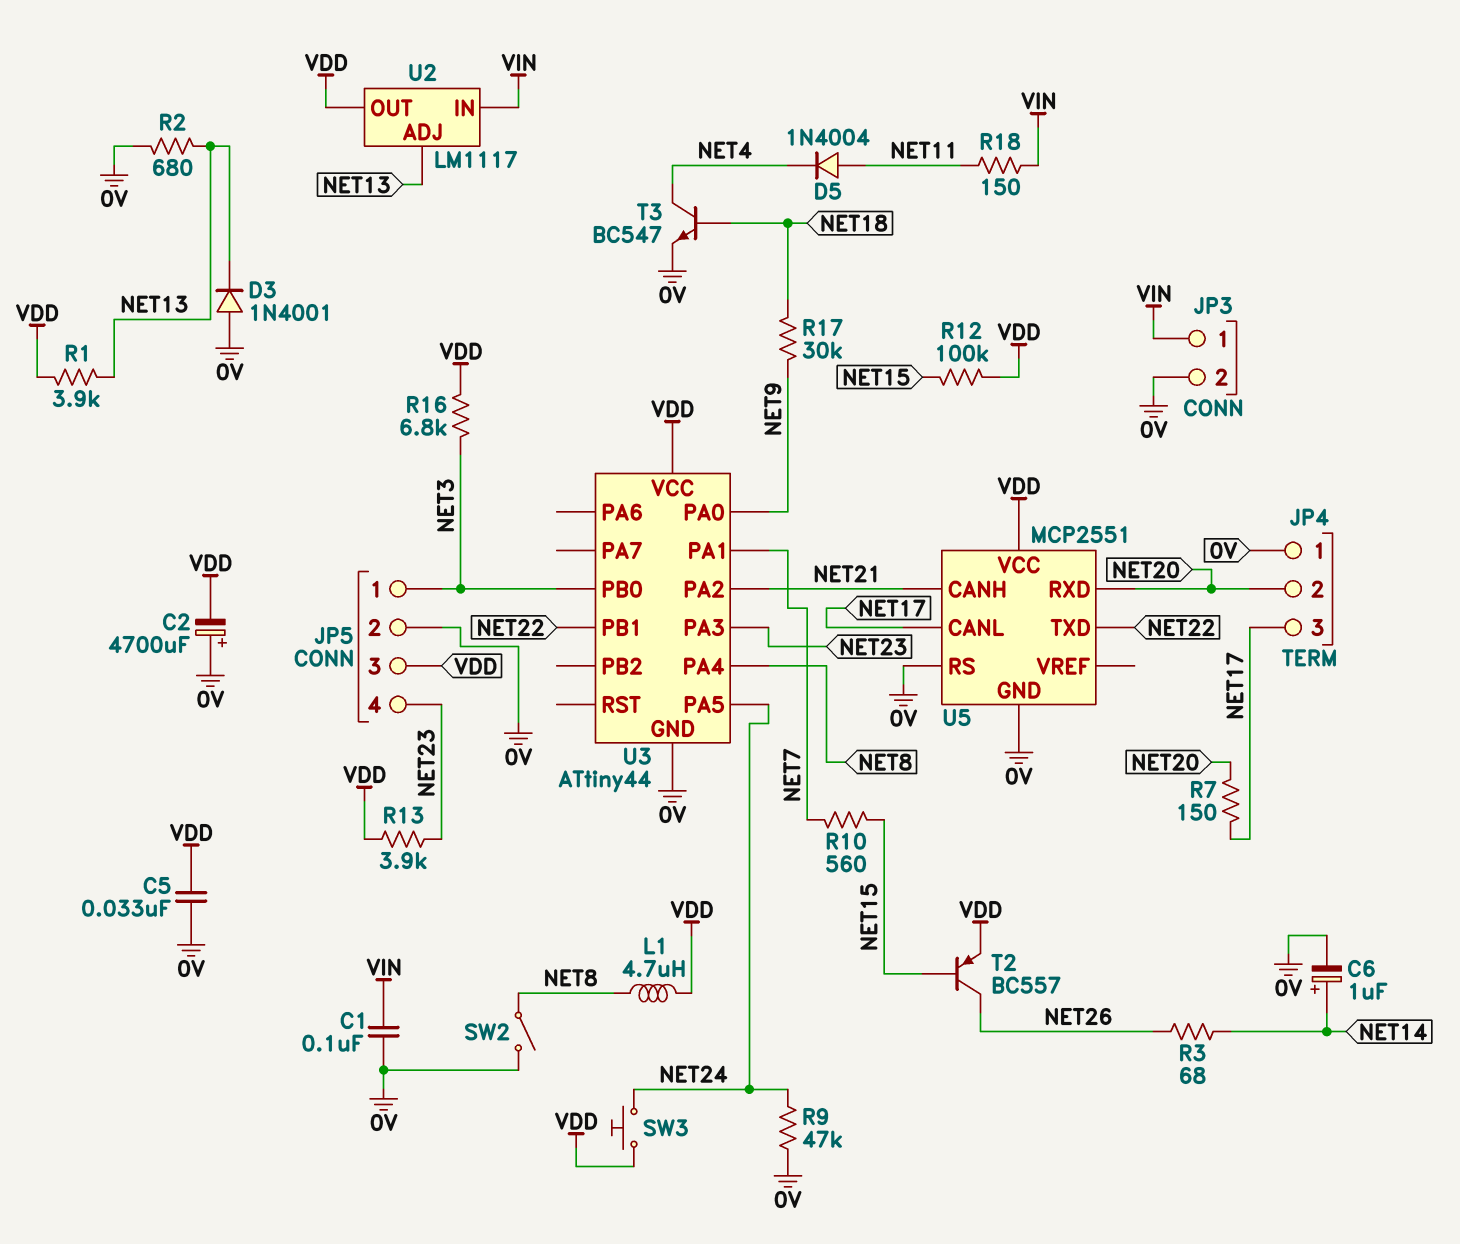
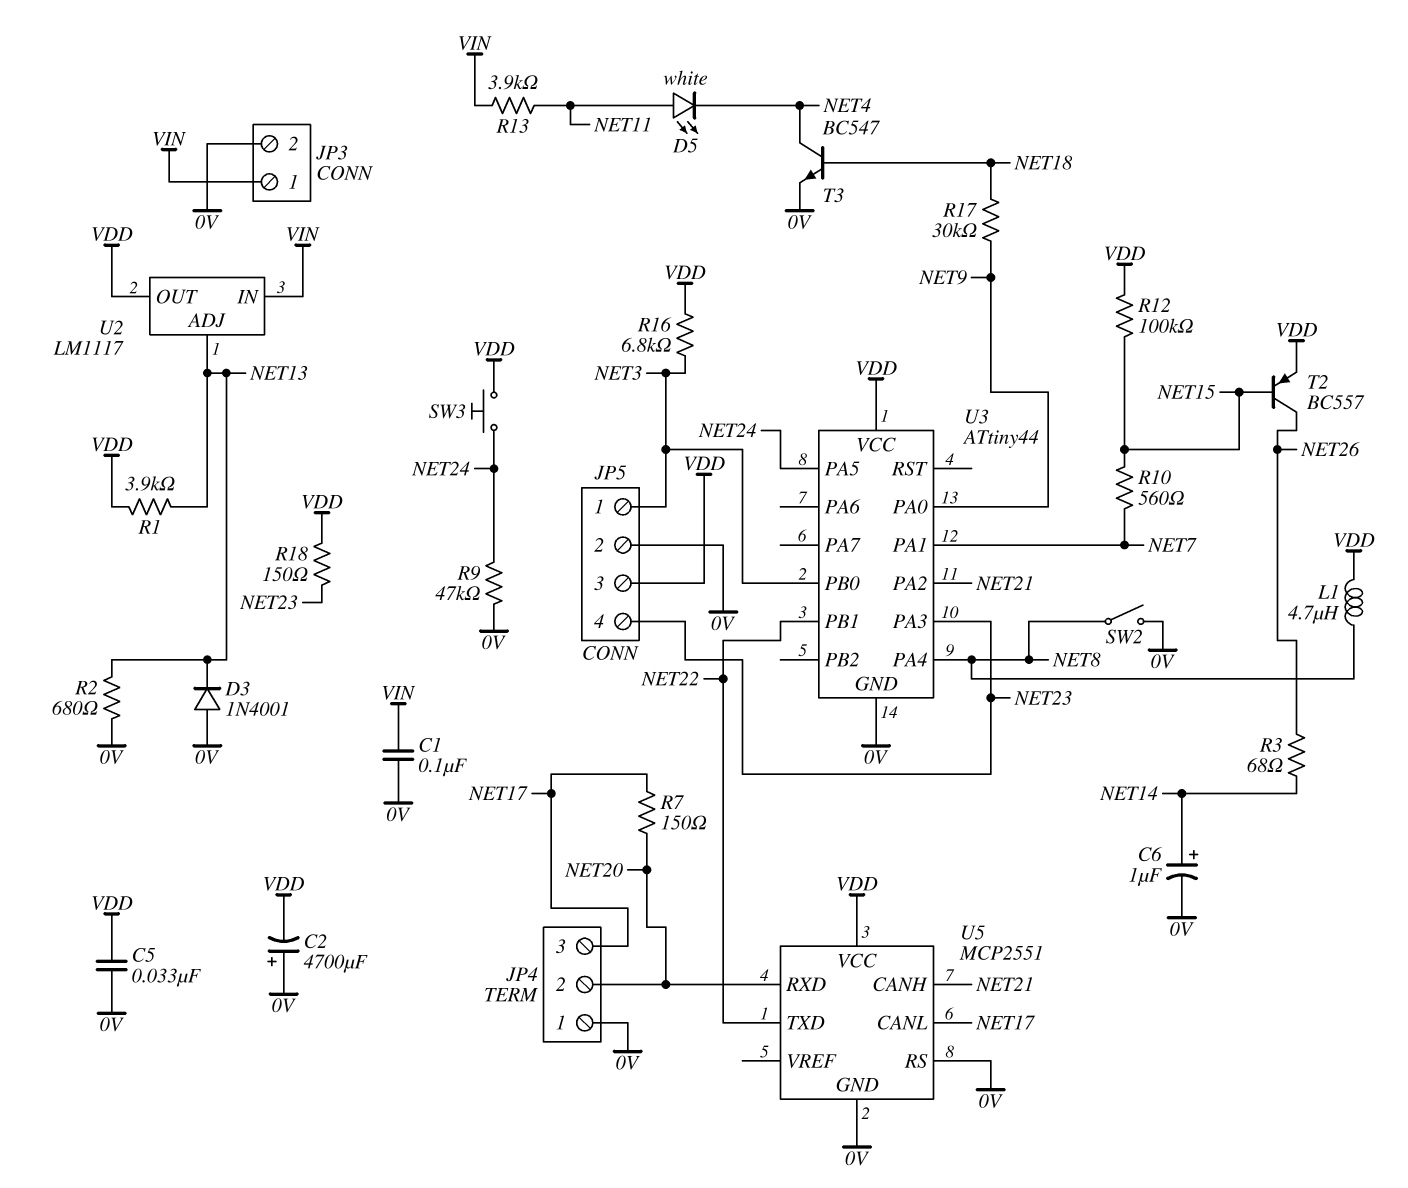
D5: diode 1N4004 (A NET11, K NET4) -> LED white (A NET11, K NET4)
R13: 3.9k (NET23, VDD) -> 3.9k (NET11, VIN)
R18: 150 (NET11, VIN) -> 150 (NET23, VDD)

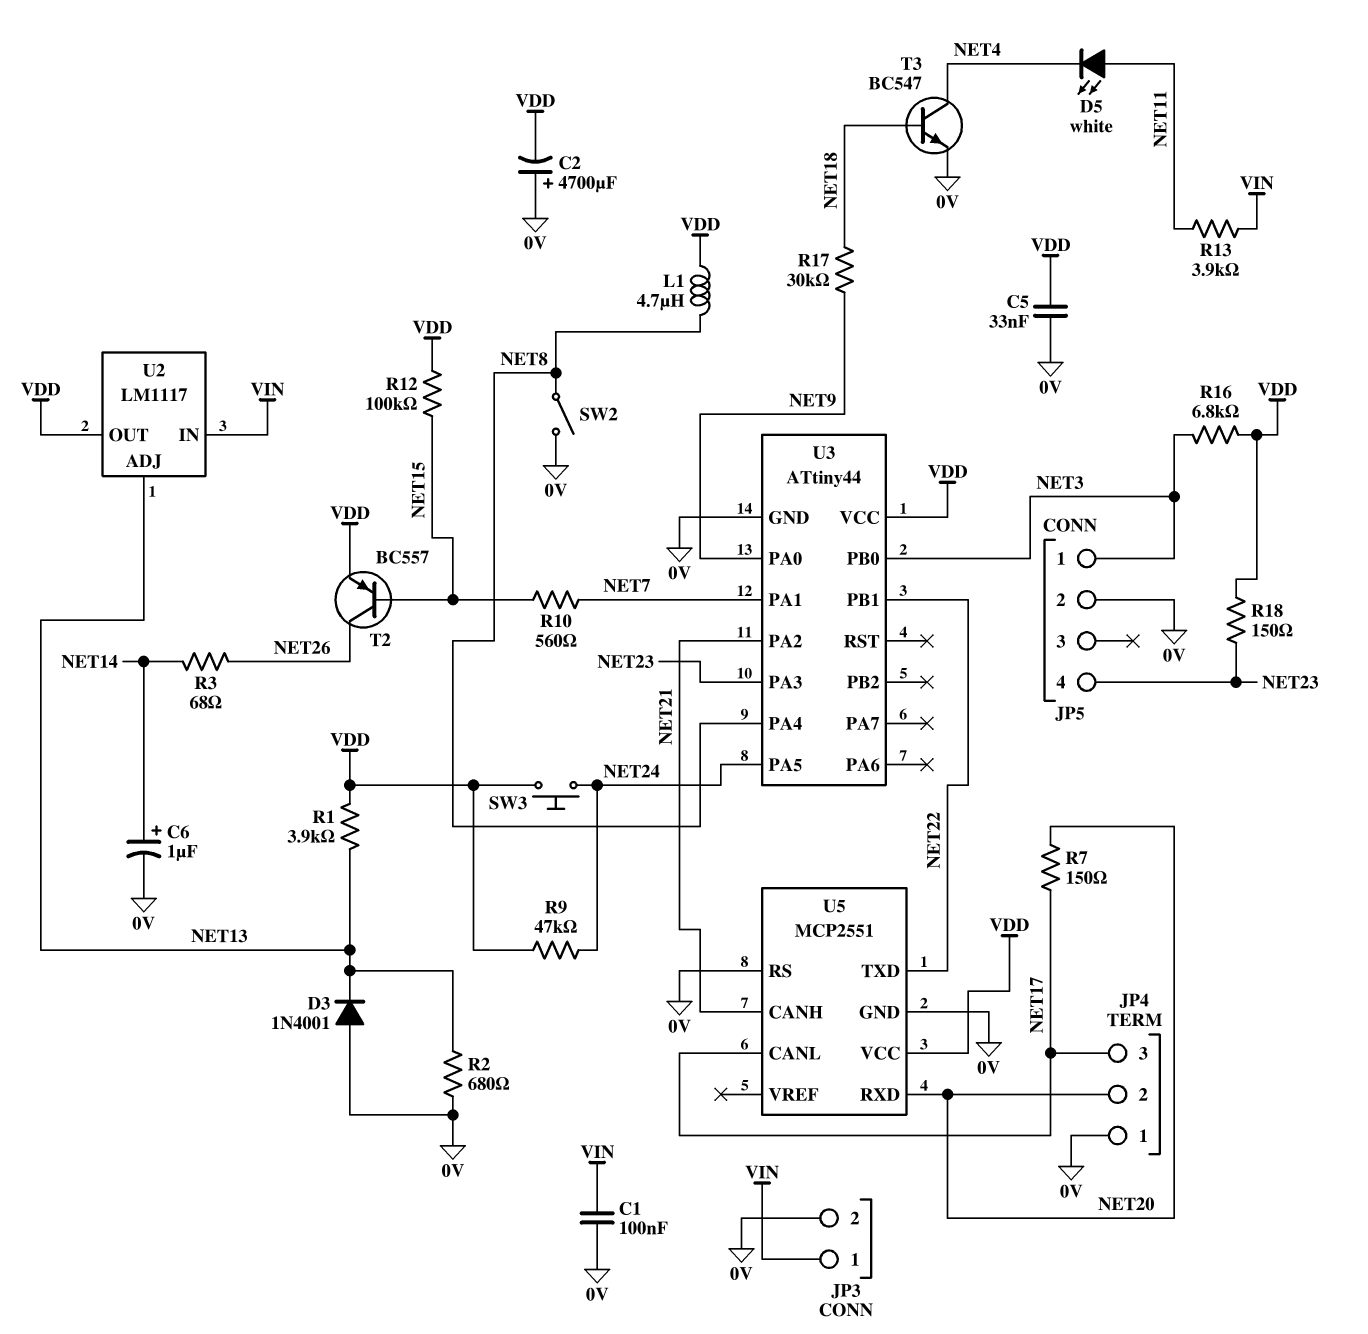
JP5 pin 3: VDD -> none
R9: 47k (0V, NET24) -> 47k (NET24, VDD)

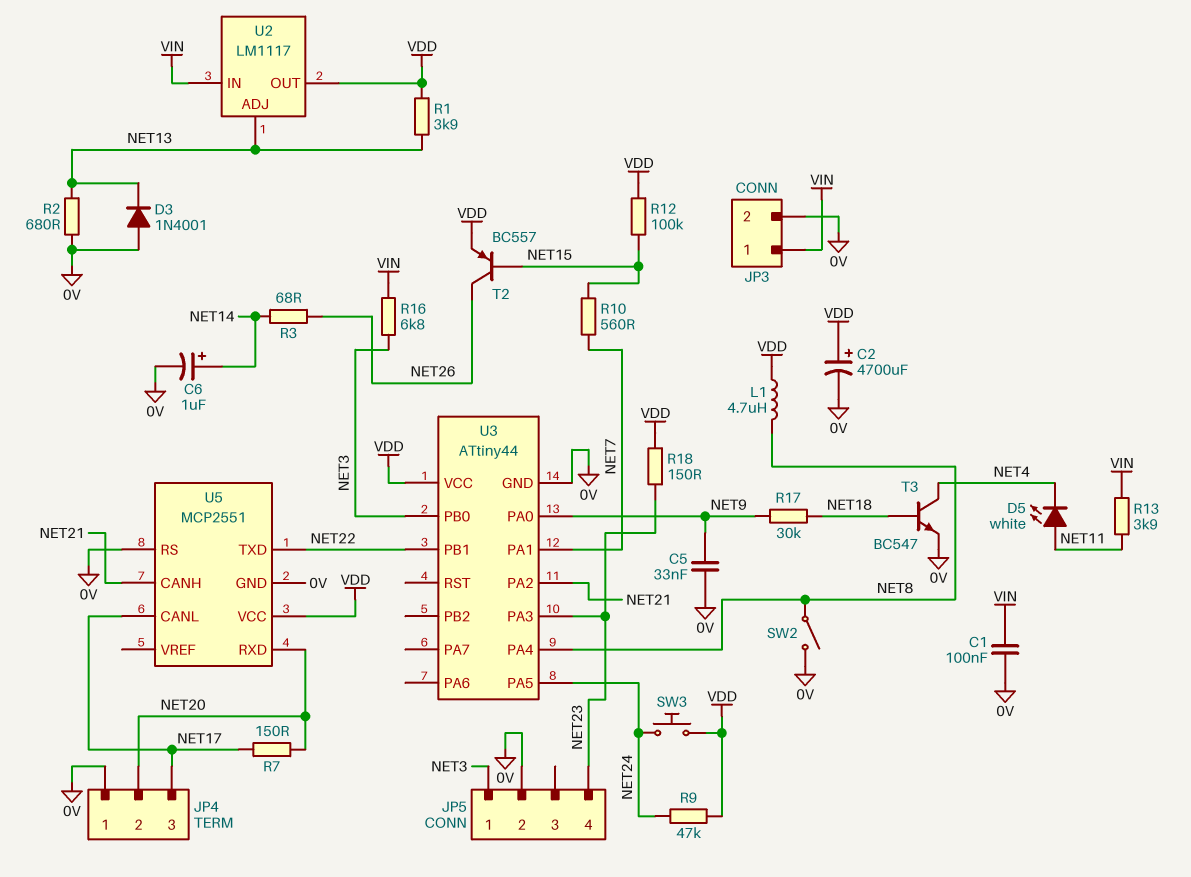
C2: 4700uF (plus 0V, minus VDD) -> 4700uF (plus VDD, minus 0V)
C5: 33nF (0V, VDD) -> 33nF (0V, NET9)
R16: 6.8k (NET3, VDD) -> 6.8k (NET3, VIN)

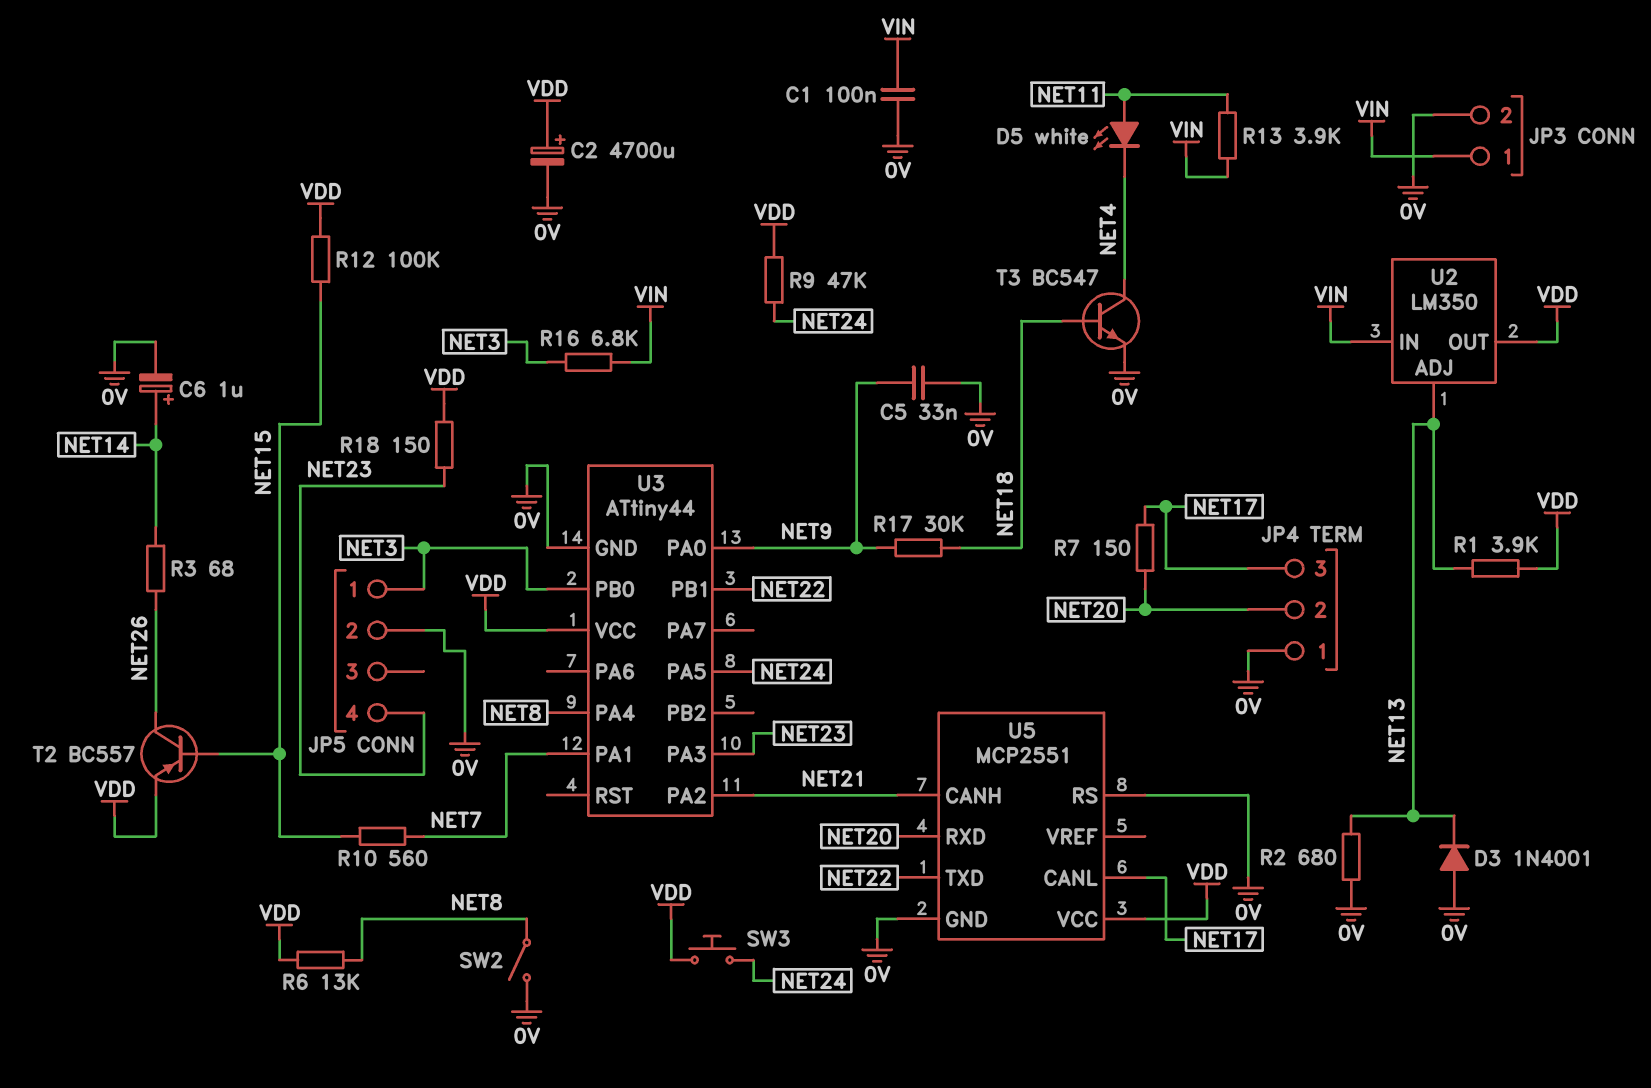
L1: 4.7uH (NET8, VDD) -> none
R6: none -> 13k (NET8, VDD)
U2: LM1117 -> LM350

